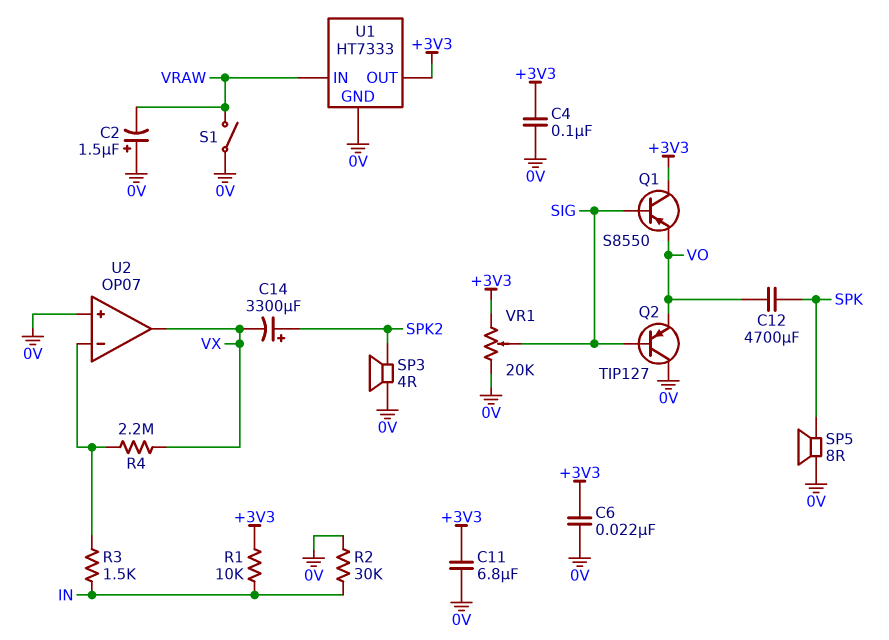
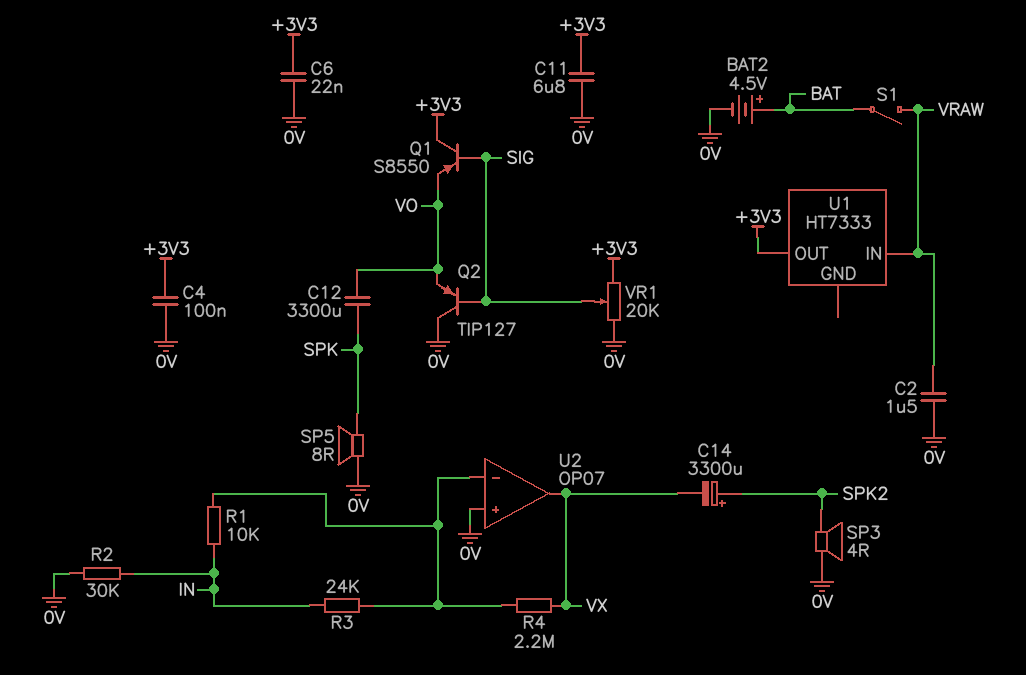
BAT2: none -> 4.5V (plus BAT, minus 0V)
C2: 1.5uF (plus 0V, minus VRAW) -> 1.5uF (0V, VRAW)
C12: 4700uF (SPK, VO) -> 3300uF (SPK, VO)
R1: 10k (+3V3, IN) -> 10k (IN, U2/in-)
R3: 1.5k (IN, U2/in-) -> 24k (IN, U2/in-)
S1: switch (0V, VRAW) -> switch (BAT, VRAW)
U1 pin GND: 0V -> none

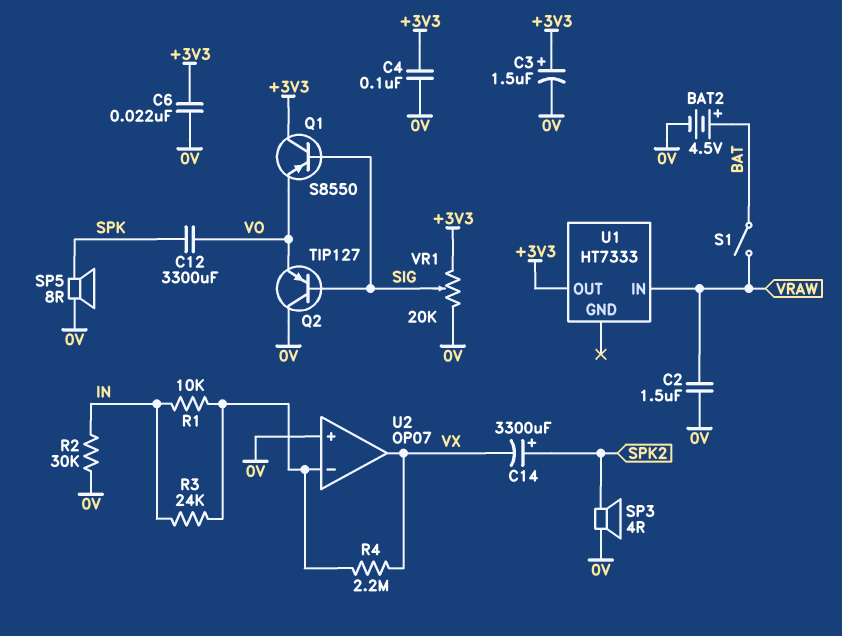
C3: none -> 1.5uF (plus +3V3, minus 0V)
C11: 6.8uF (+3V3, 0V) -> none

